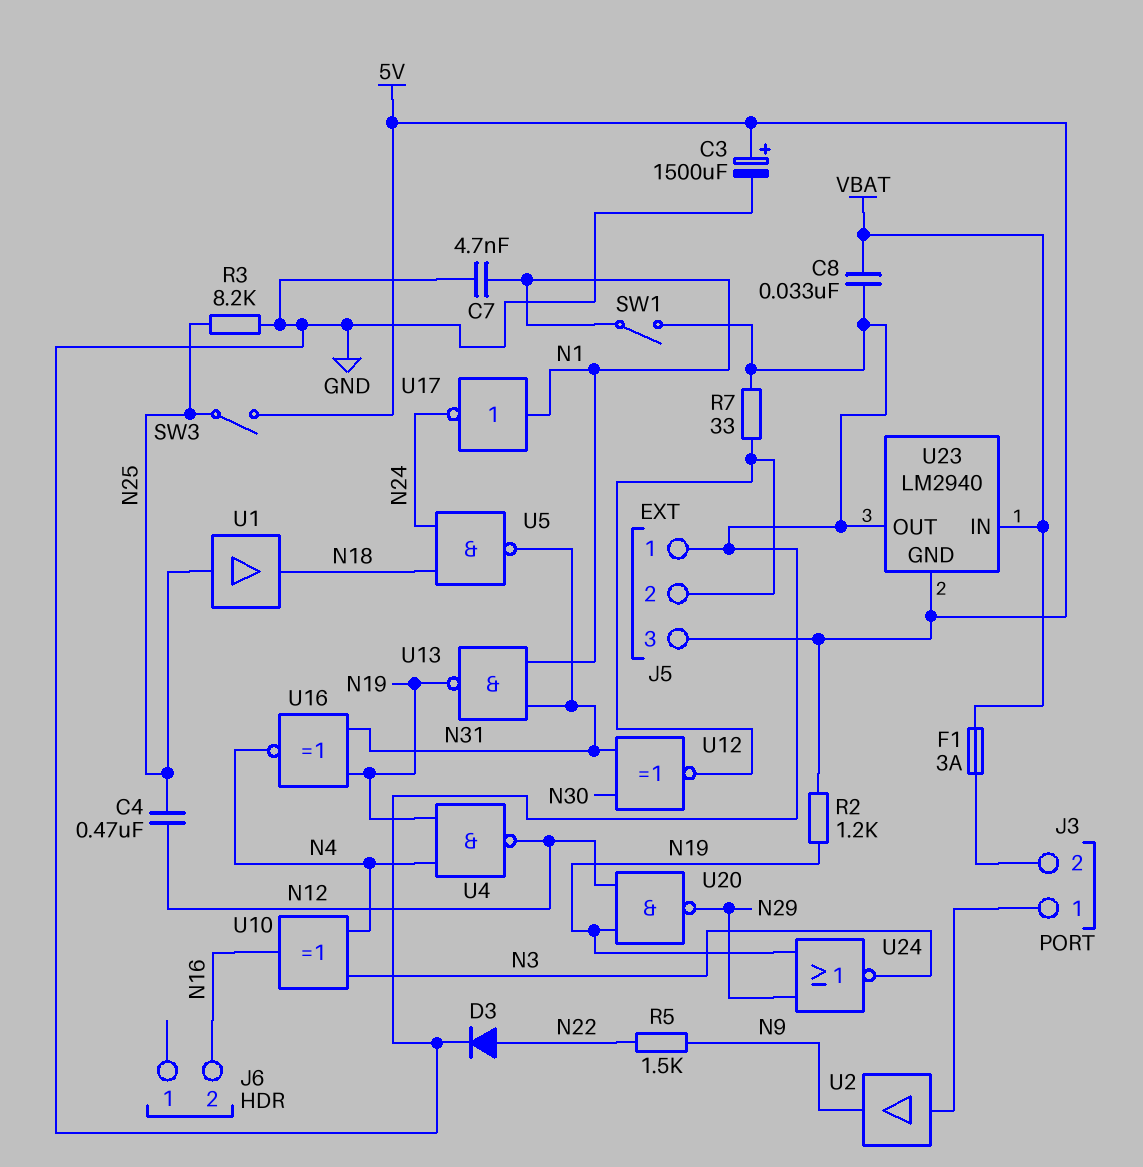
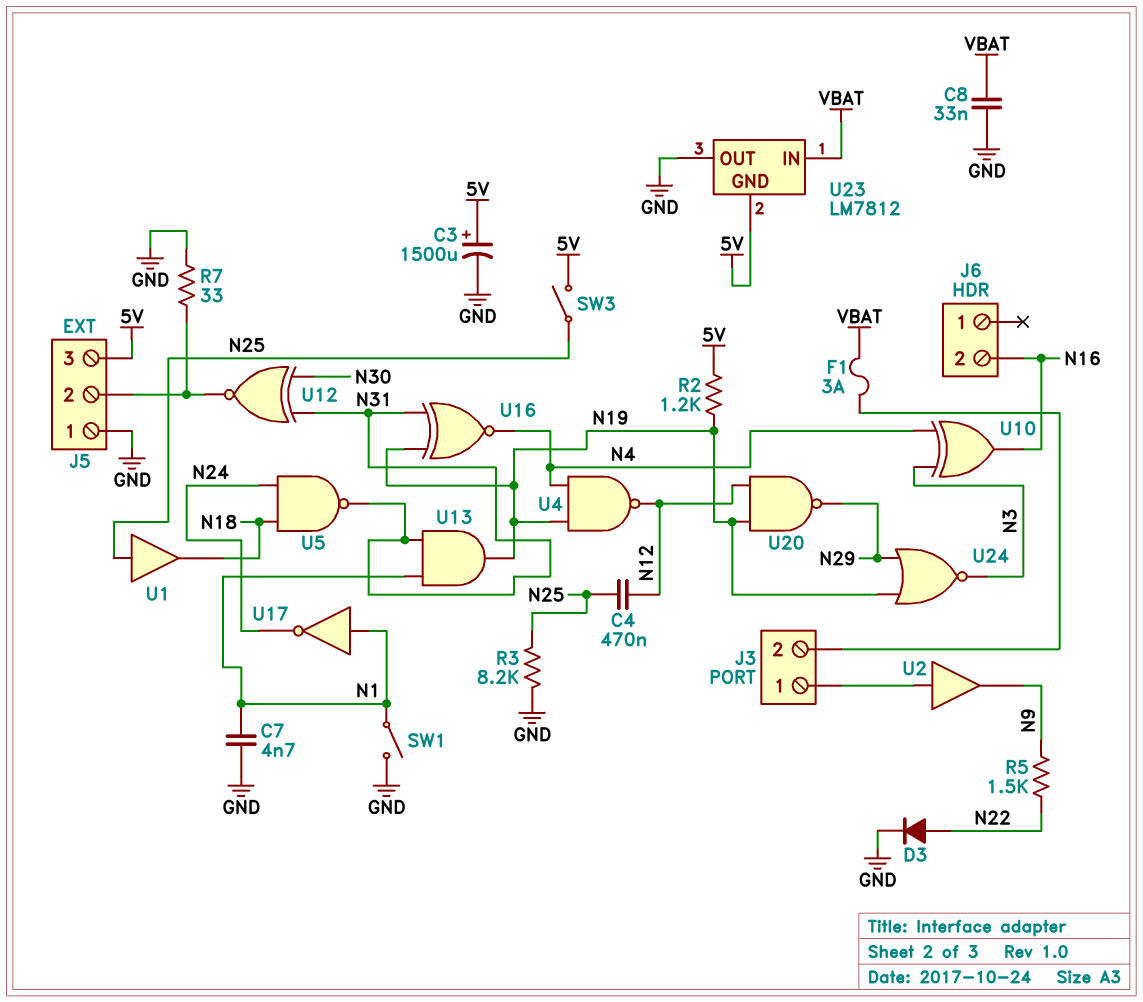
U13: NAND (in N1, in N31, out N19) -> AND (in N1, in N31, out N19)
U23: LM2940 -> LM7812

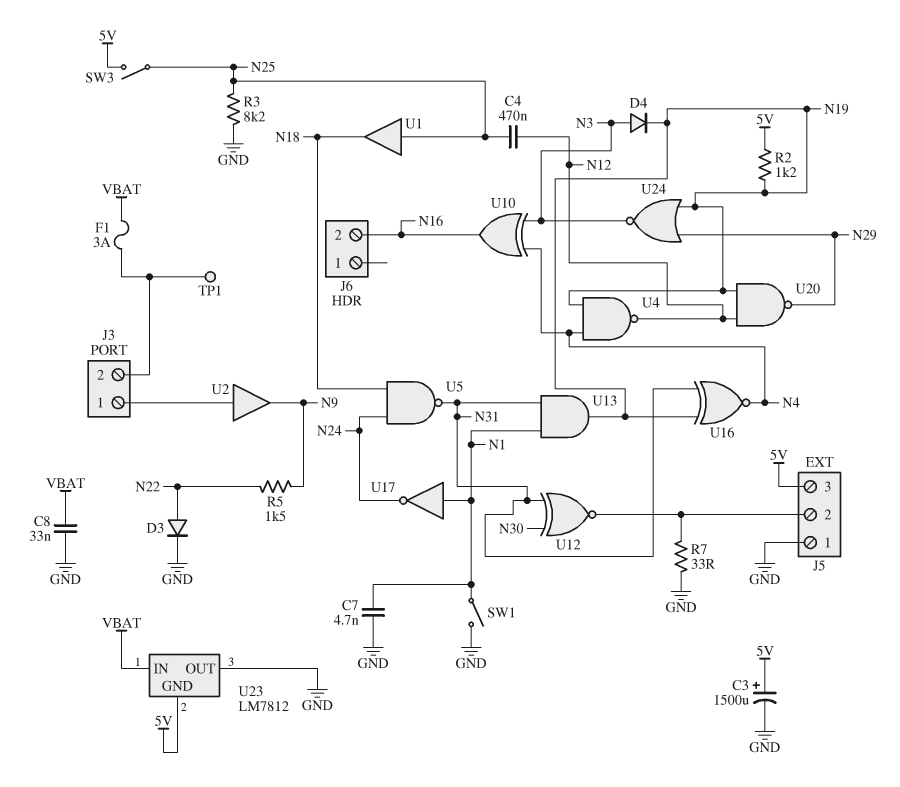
D4: none -> diode (A N3, K N19)
TP1: none -> test point (J3/2)

